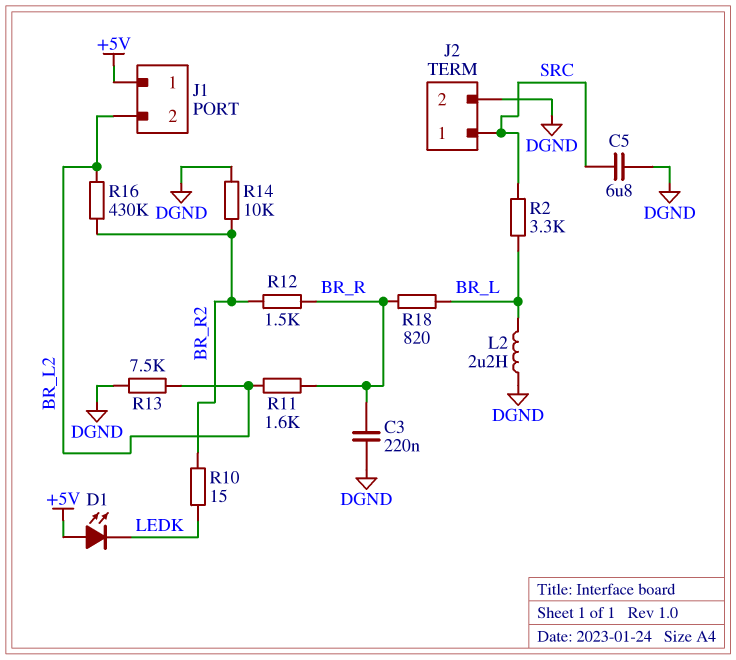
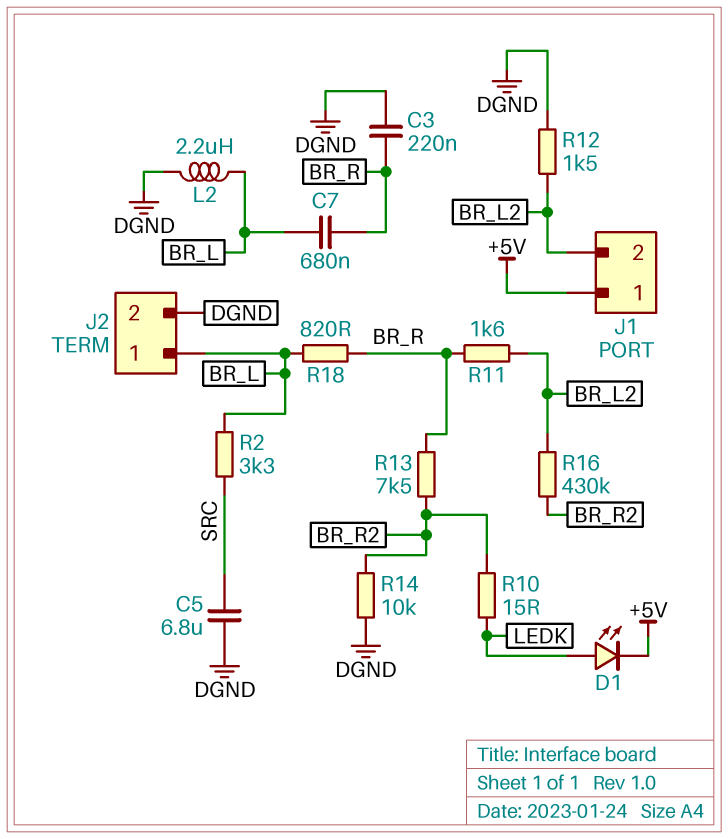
C7: none -> 680nF (BR_L, BR_R)
D1: LED (A +5V, K LEDK) -> LED (A LEDK, K +5V)
J2 pin 1: SRC -> BR_L
R12: 1.5k (BR_R, BR_R2) -> 1.5k (BR_L2, DGND)
R13: 7.5k (BR_L2, DGND) -> 7.5k (BR_R, BR_R2)

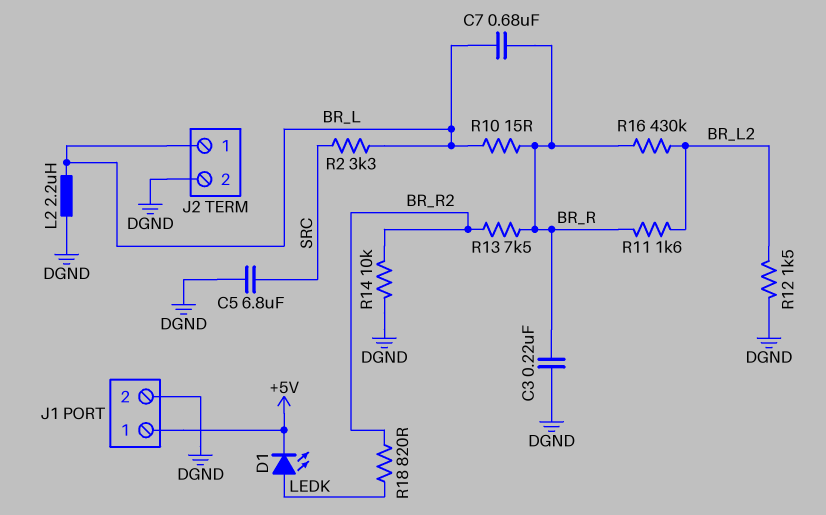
J1 pin 2: BR_L2 -> DGND
R10: 15 (BR_R2, LEDK) -> 15 (BR_L, BR_R)
R16: 430k (BR_L2, BR_R2) -> 430k (BR_L2, BR_R)
R18: 820 (BR_L, BR_R) -> 820 (BR_R2, LEDK)

